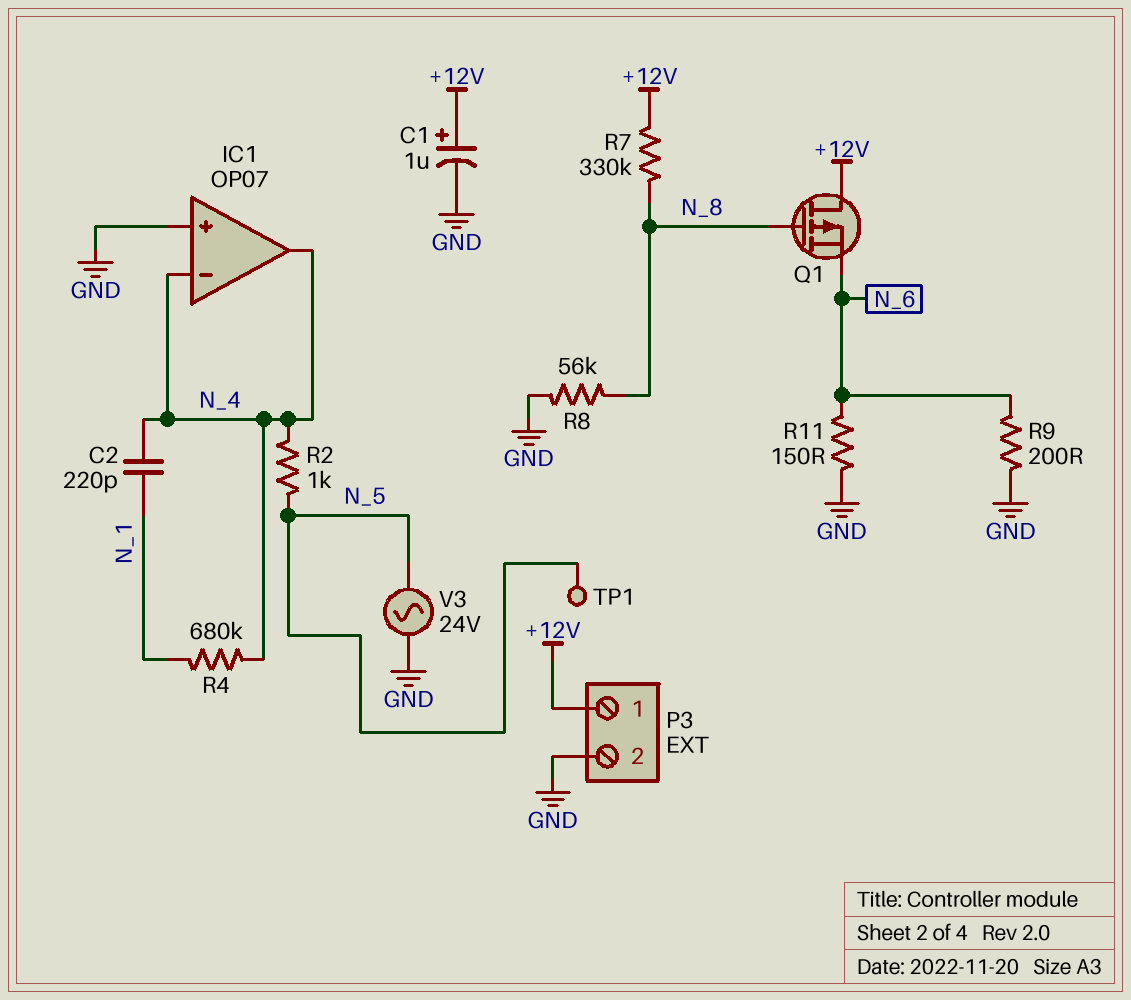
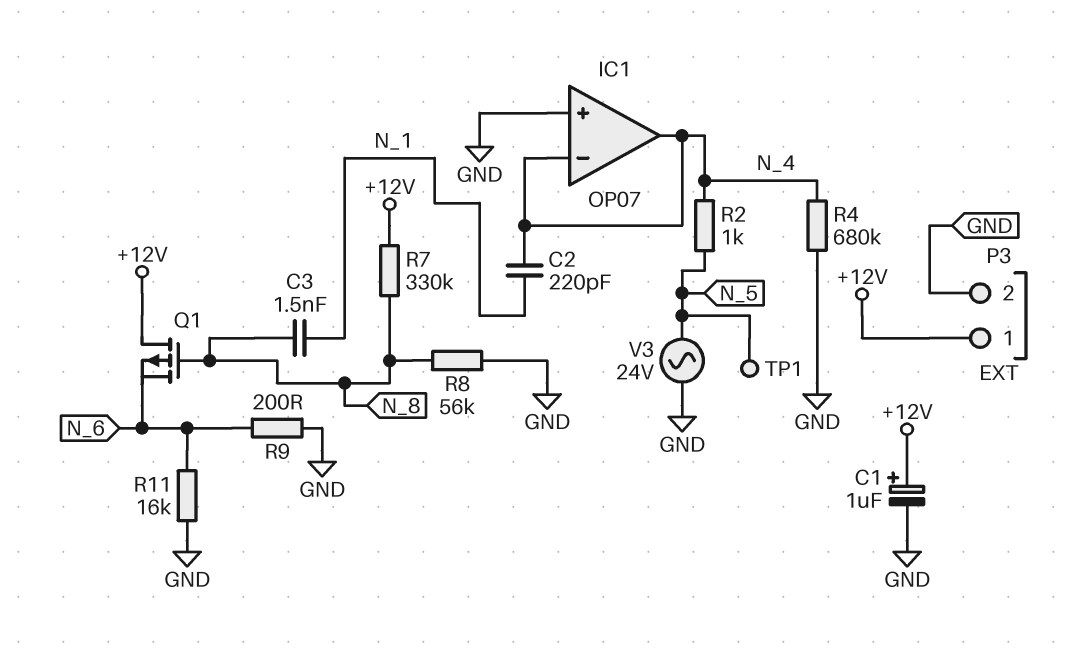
C3: none -> 1.5nF (N_1, N_8)
R4: 680k (N_1, N_4) -> 680k (GND, N_4)
R11: 150 (GND, N_6) -> 16k (GND, N_6)

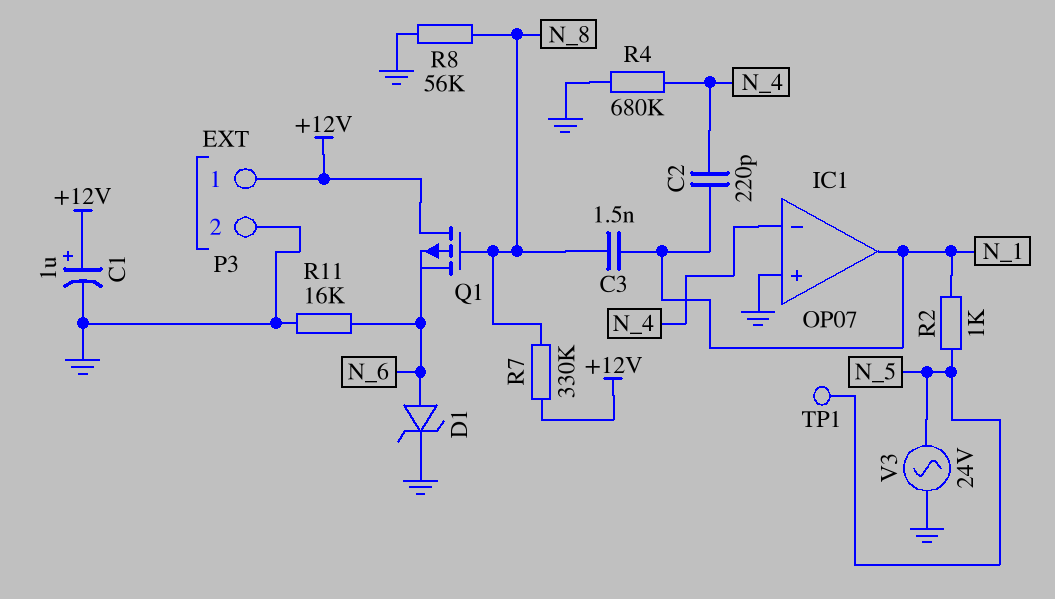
D1: none -> zener (A N_6, K GND)
IC1 pin out: N_4 -> N_1
R2: 1k (N_4, N_5) -> 1k (N_1, N_5)
R9: 200 (GND, N_6) -> none

